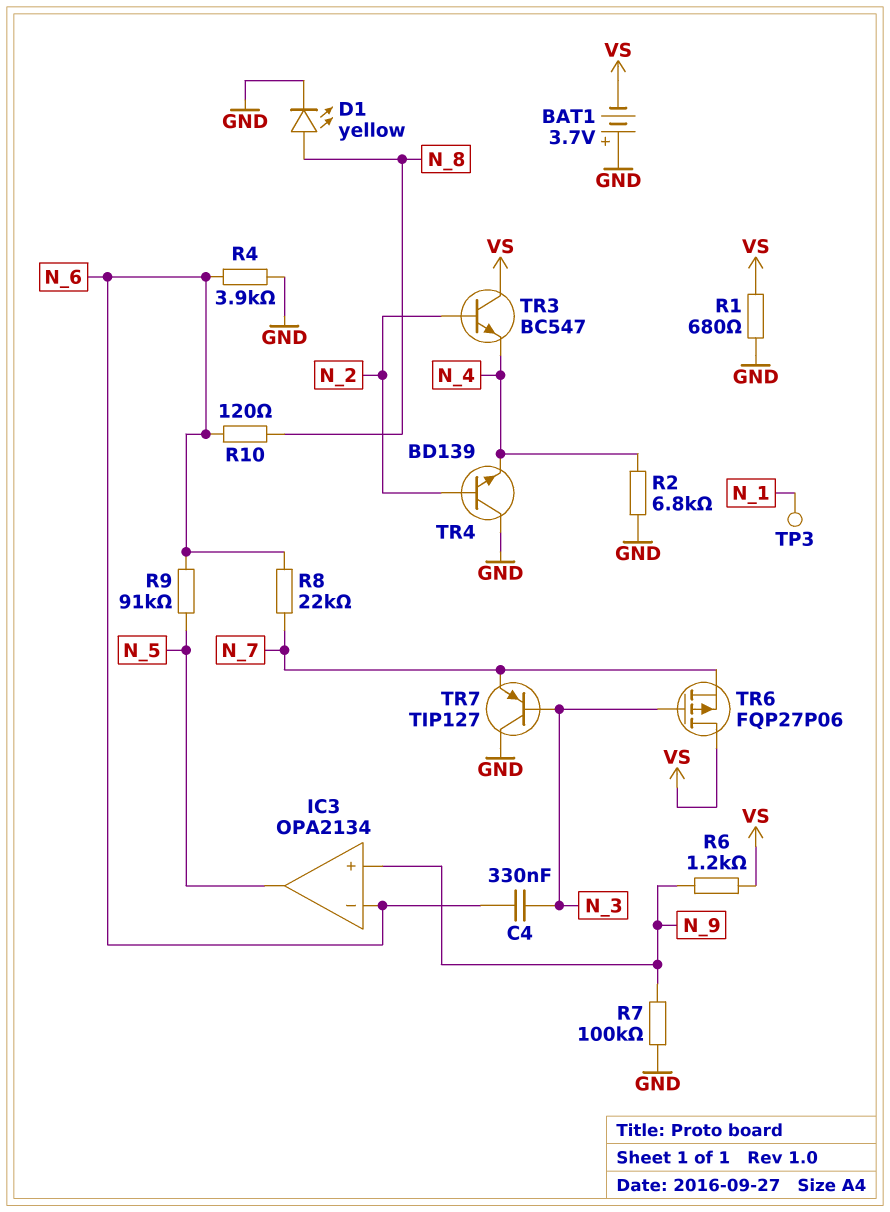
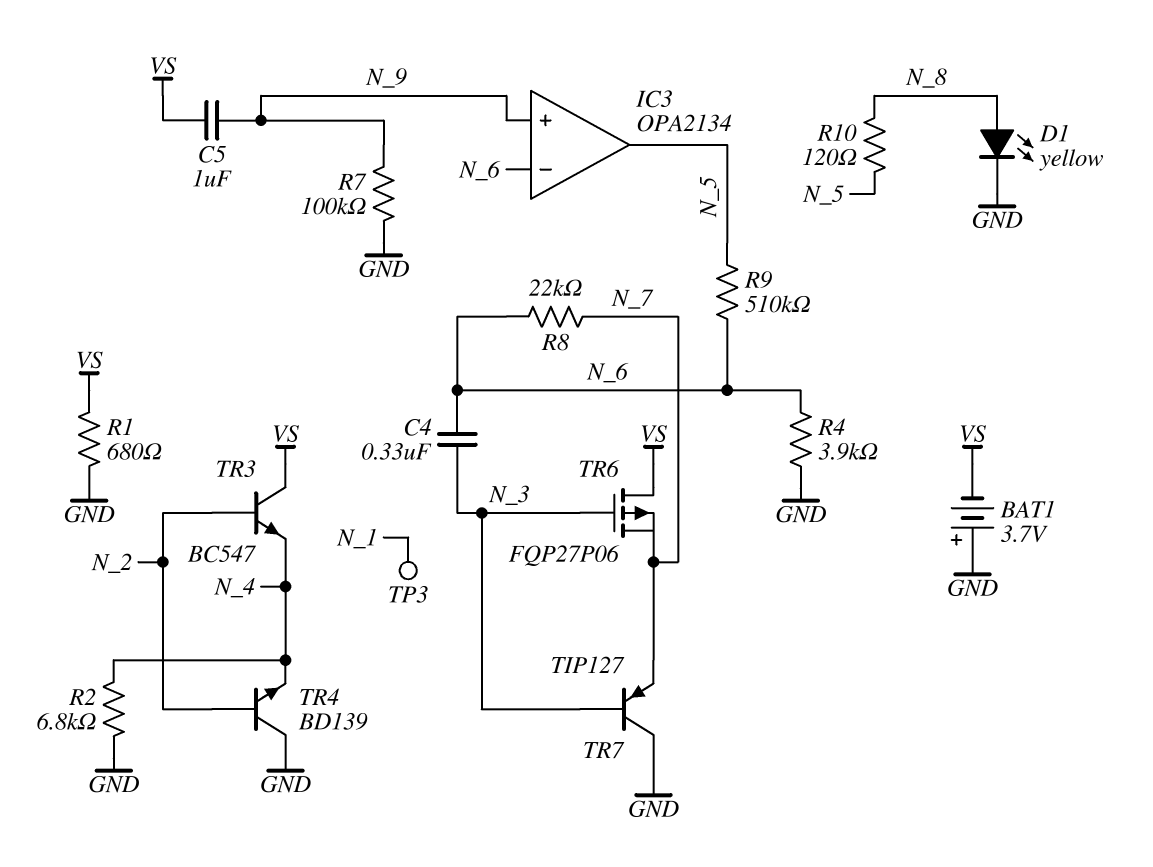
C5: none -> 1uF (N_9, VS)
R6: 1.2k (N_9, VS) -> none
R9: 91k (N_5, N_6) -> 510k (N_5, N_6)
R10: 120 (N_6, N_8) -> 120 (N_5, N_8)

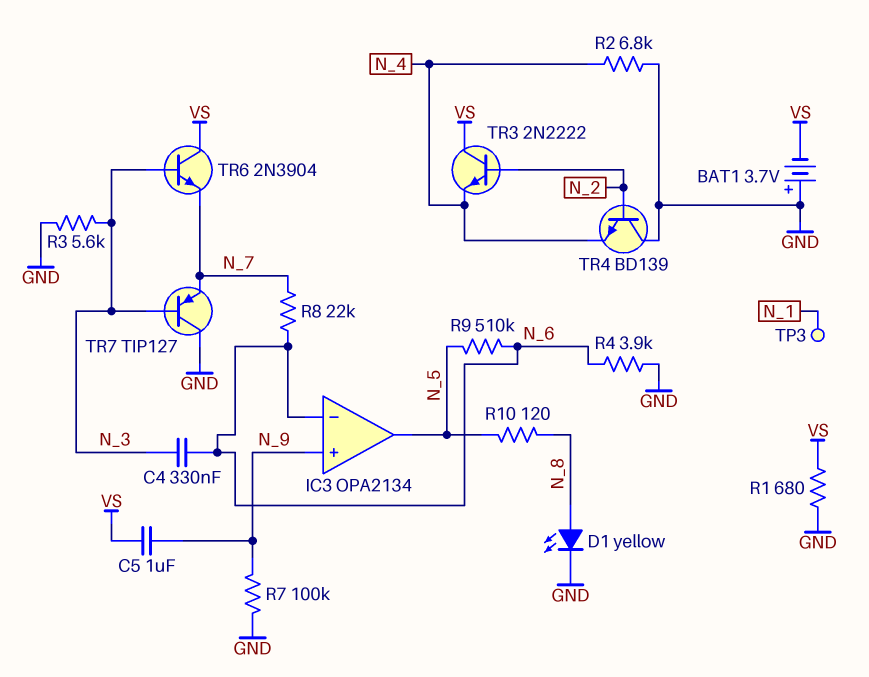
R3: none -> 5.6k (GND, N_3)
TR3: NPN BC547 (B N_2, C VS, E N_4) -> NPN 2N2222 (B N_2, C VS, E N_4)
TR6: PMOS FQP27P06 (G N_3, D VS, S N_7) -> NPN 2N3904 (B N_3, C VS, E N_7)

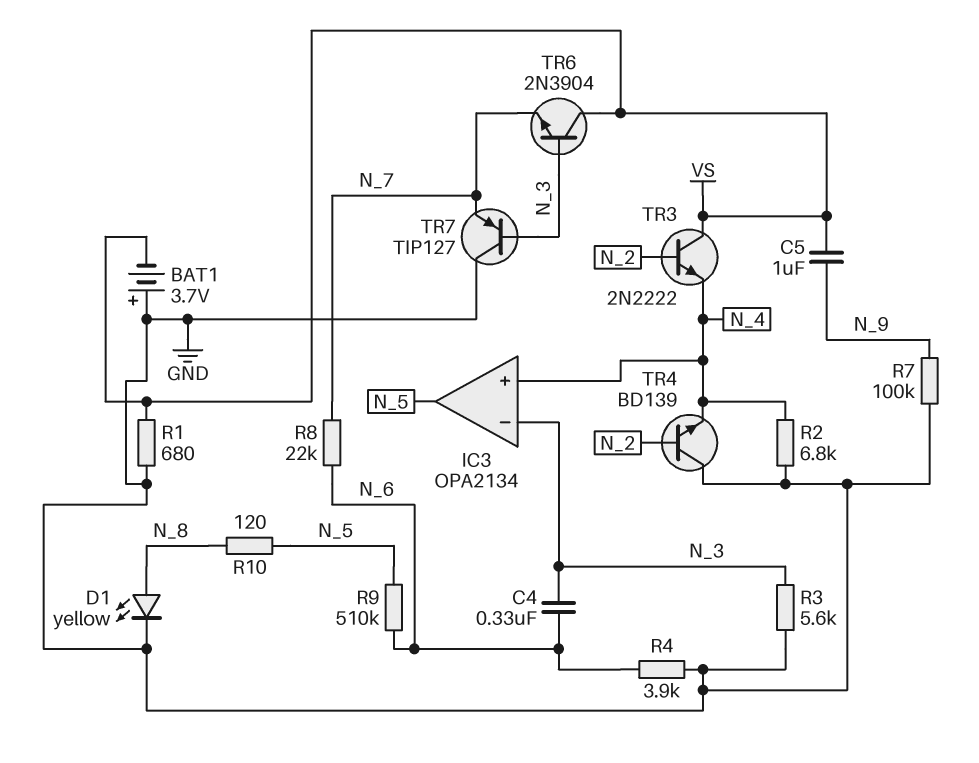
IC3 pin in+: N_9 -> N_4
IC3 pin in-: N_6 -> N_3
TP3: test point (N_1) -> none

